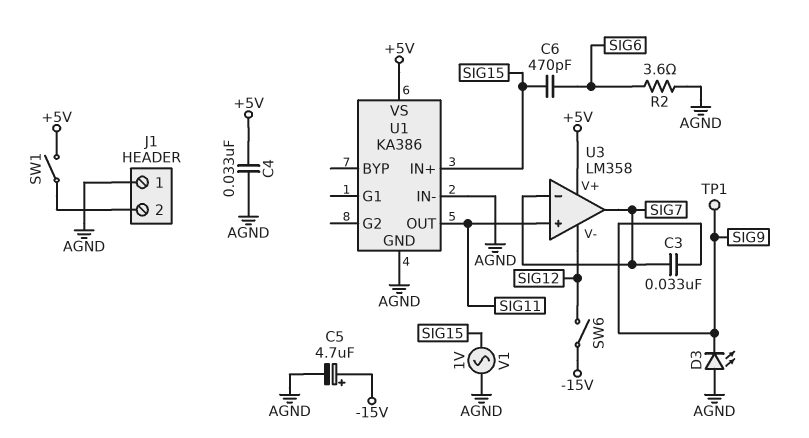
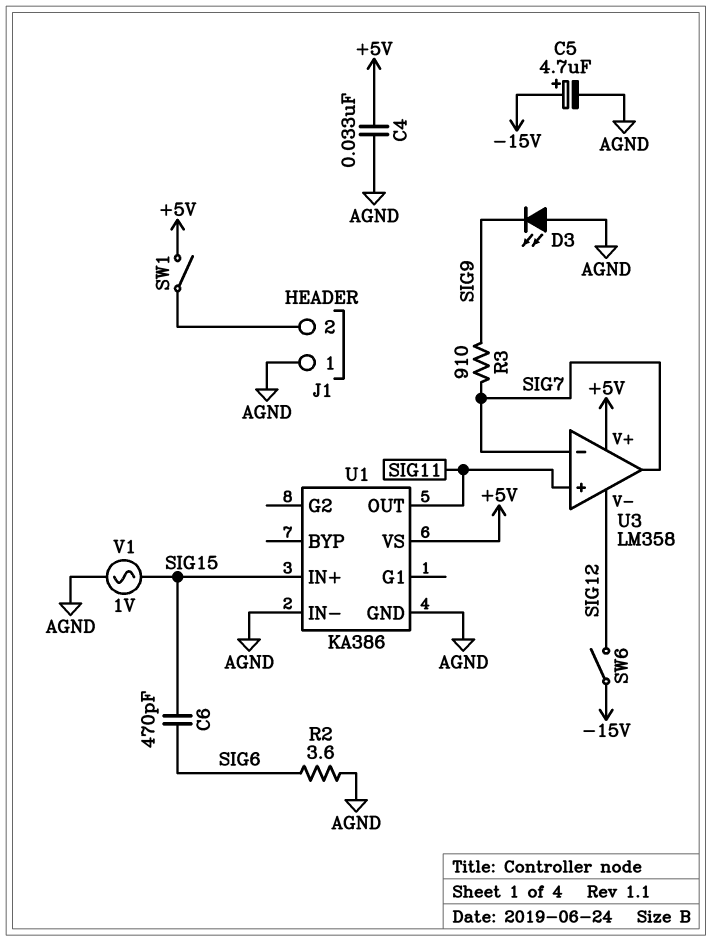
C3: 33nF (SIG7, SIG9) -> none
R3: none -> 910 (SIG7, SIG9)
TP1: test point (SIG9) -> none

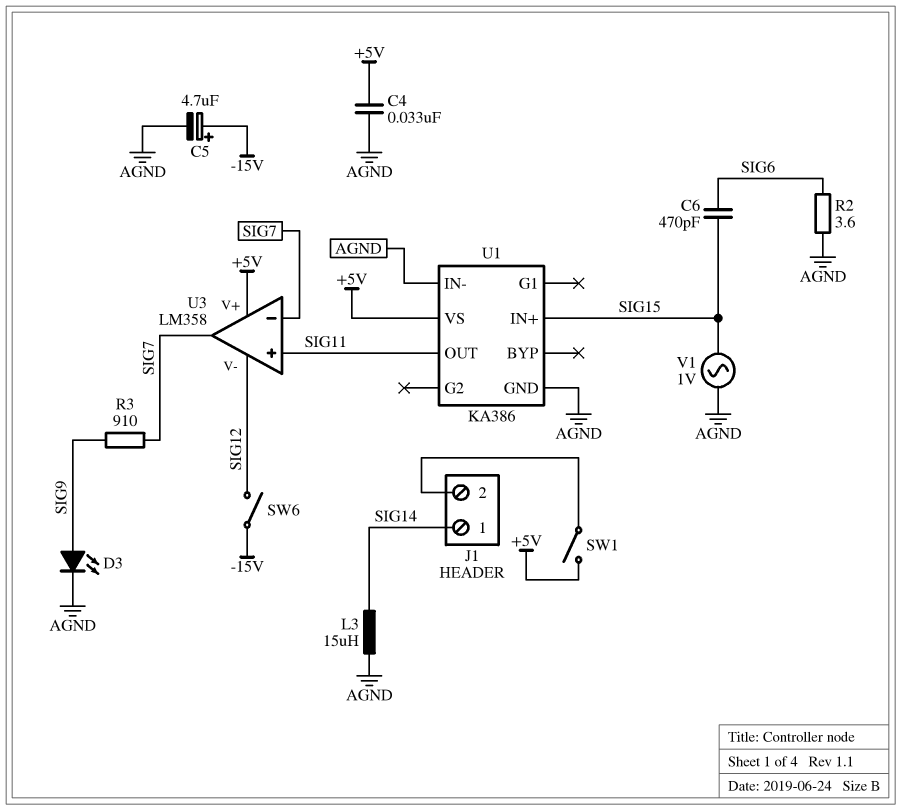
D3: LED (A AGND, K SIG9) -> LED (A SIG9, K AGND)
J1 pin 1: AGND -> SIG14
L3: none -> 15uH (AGND, SIG14)

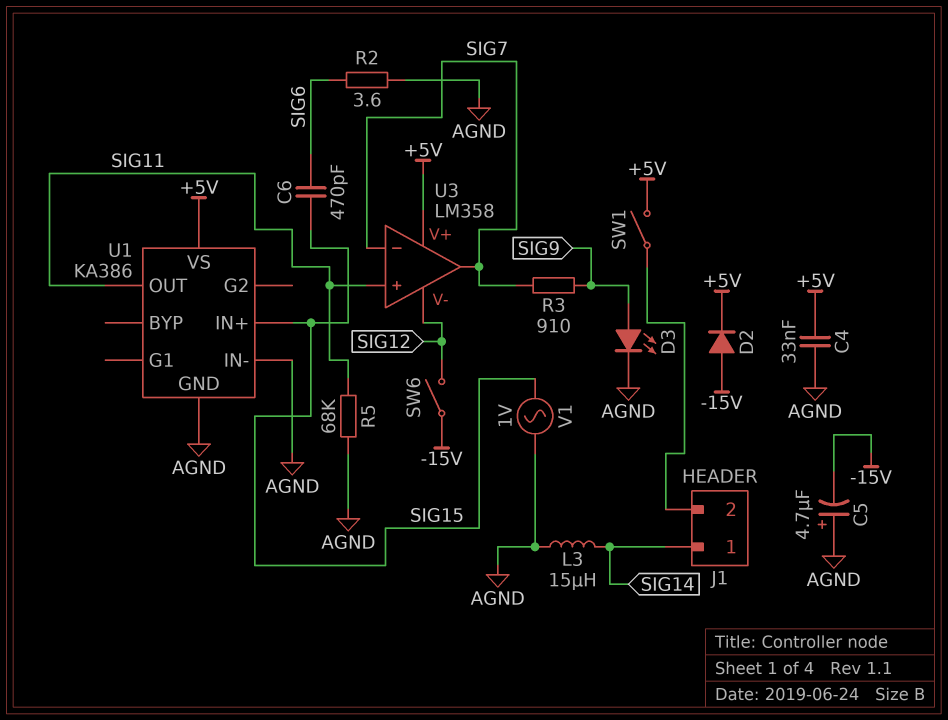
C5: 4.7uF (plus -15V, minus AGND) -> 4.7uF (plus AGND, minus -15V)
D2: none -> diode (A -15V, K +5V)
R5: none -> 68k (AGND, SIG11)

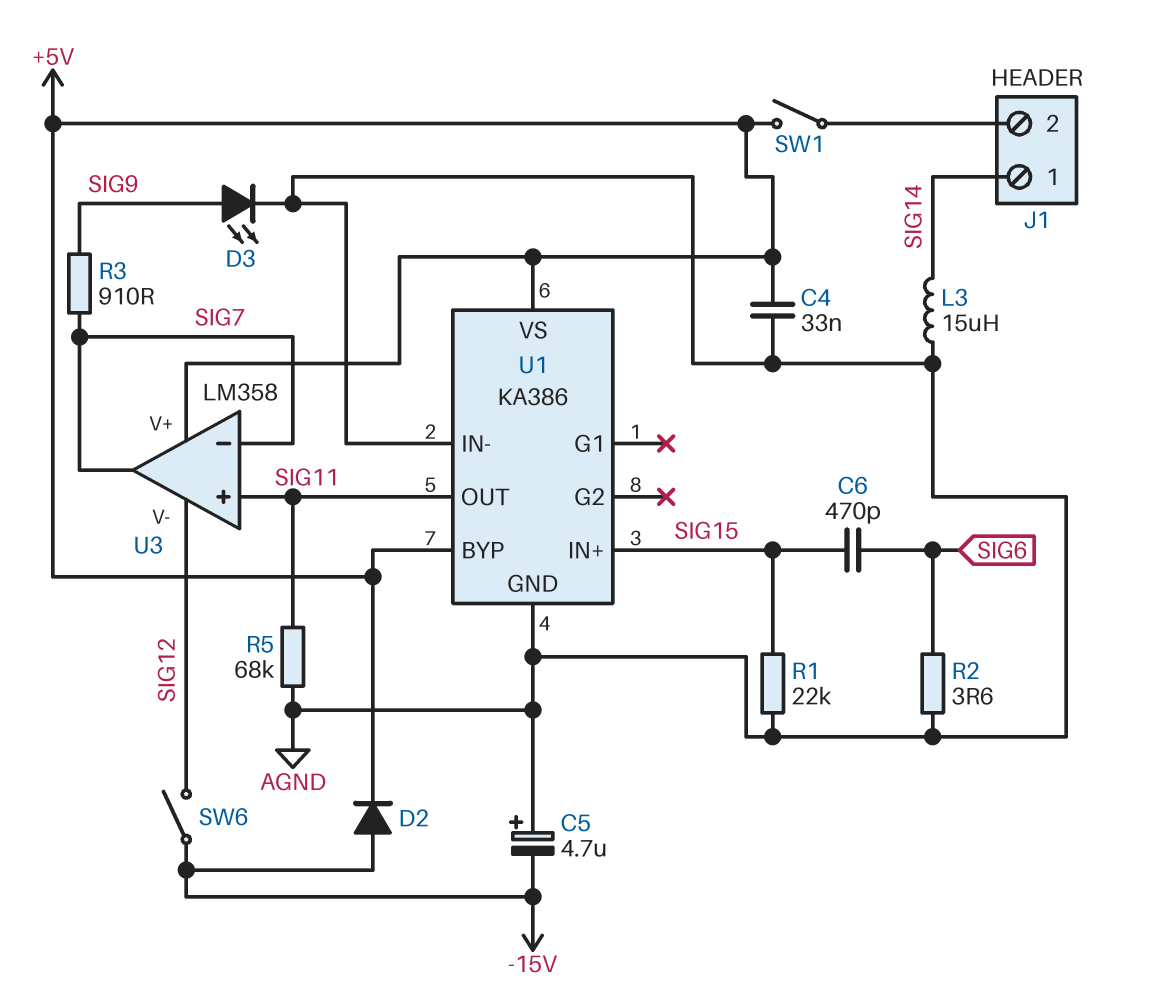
R1: none -> 22k (AGND, SIG15)
U1 pin BYP: none -> +5V
V1: AC 1V (AGND, SIG15) -> none

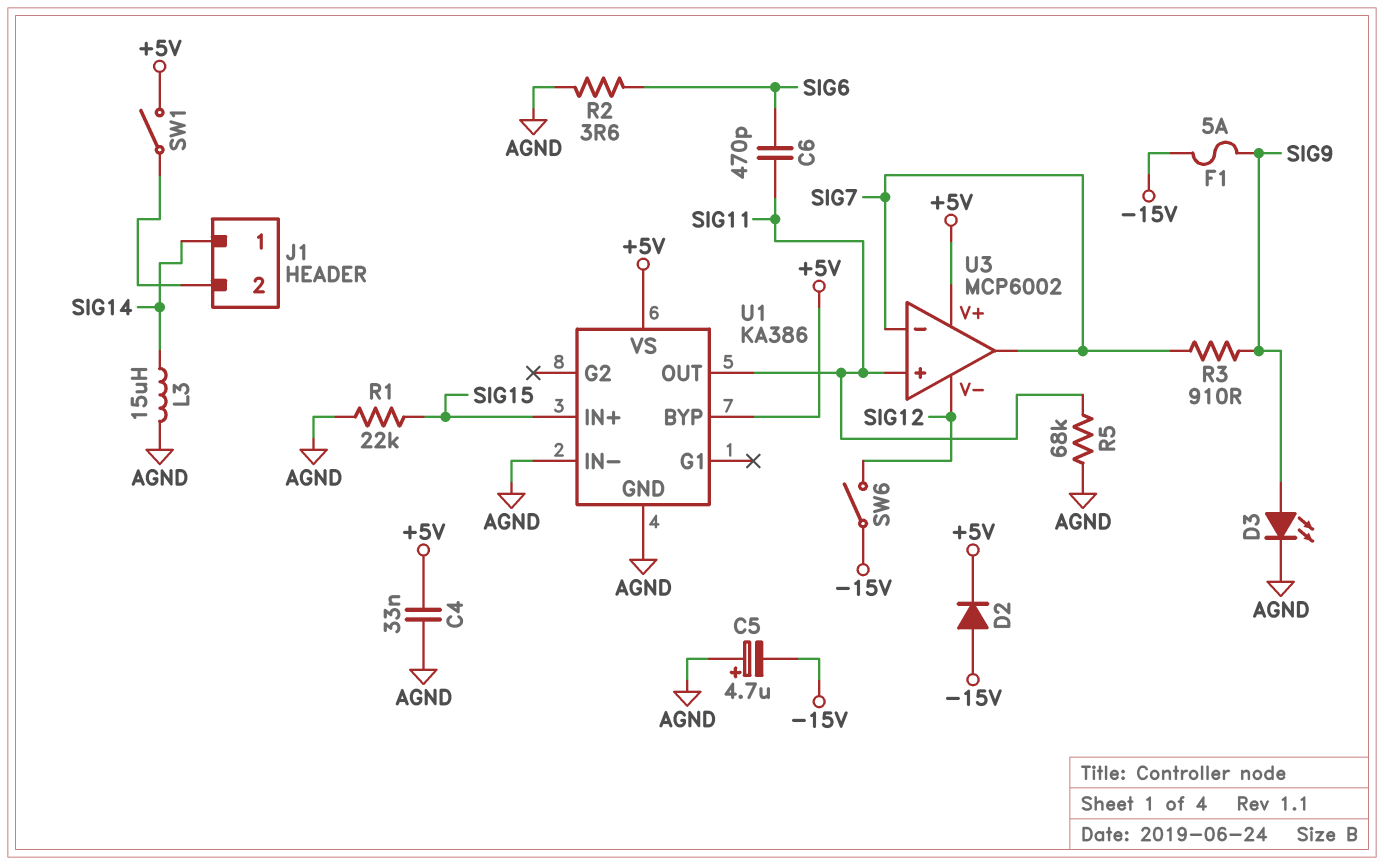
C6: 470pF (SIG6, SIG15) -> 470pF (SIG6, SIG11)
F1: none -> 5A (-15V, SIG9)
U3: LM358 -> MCP6002

